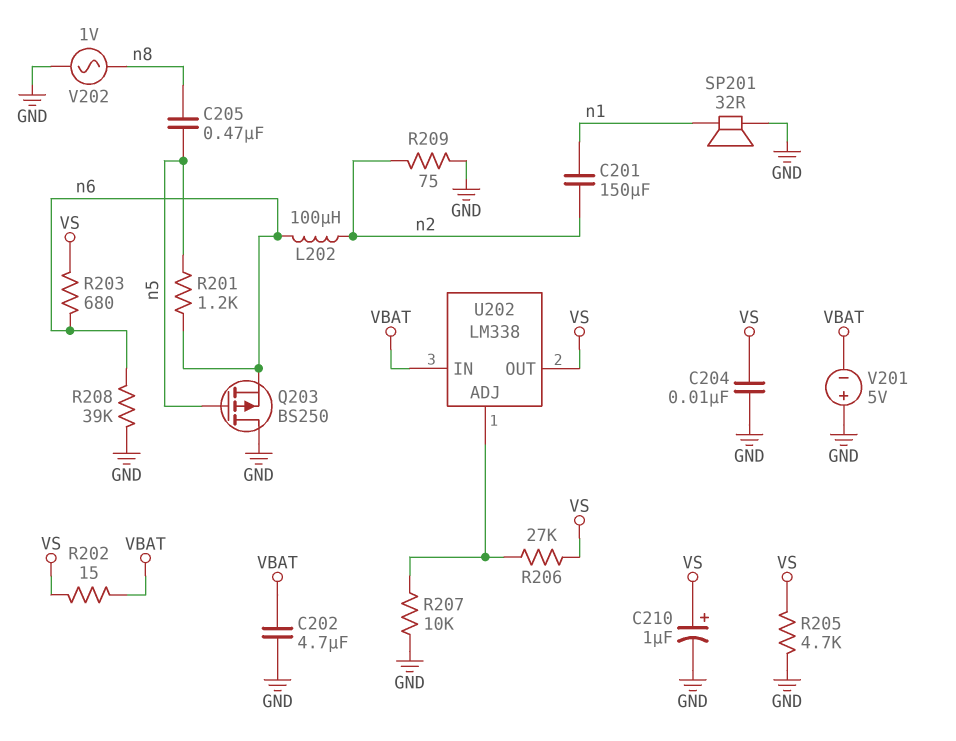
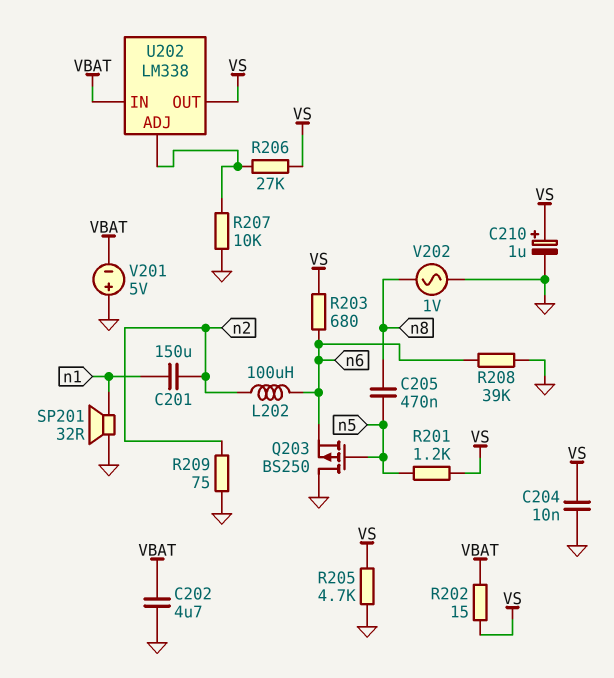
R201: 1.2k (n5, n6) -> 1.2k (VS, n5)

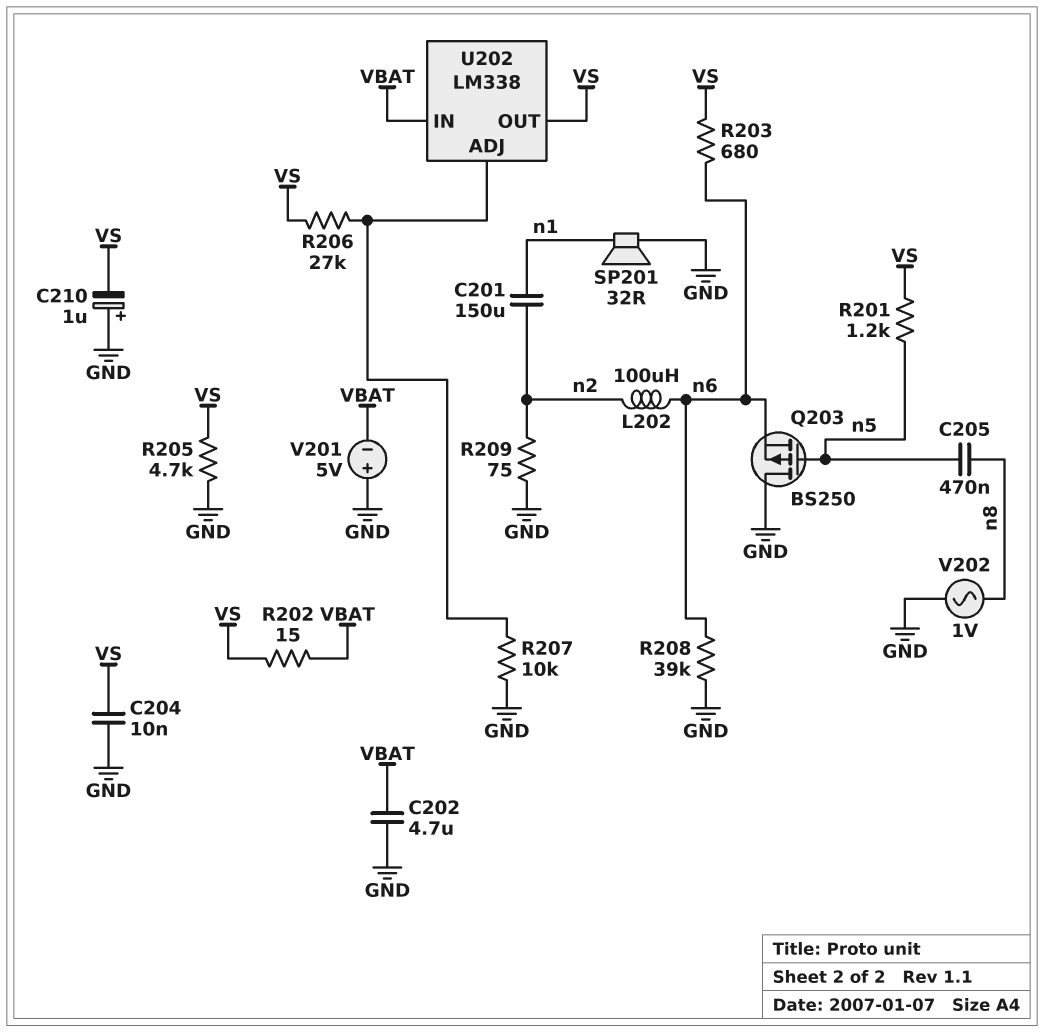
C210: 1uF (plus VS, minus GND) -> 1uF (plus GND, minus VS)

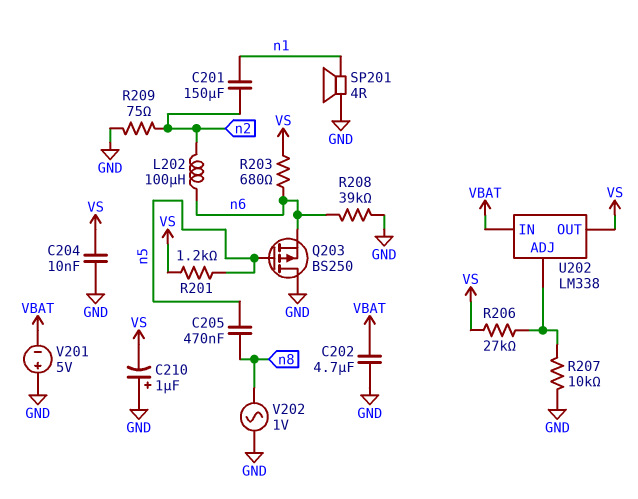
R202: 15 (VBAT, VS) -> none
R205: 4.7k (GND, VS) -> none
SP201: speaker 32R (GND, n1) -> speaker 4R (GND, n1)

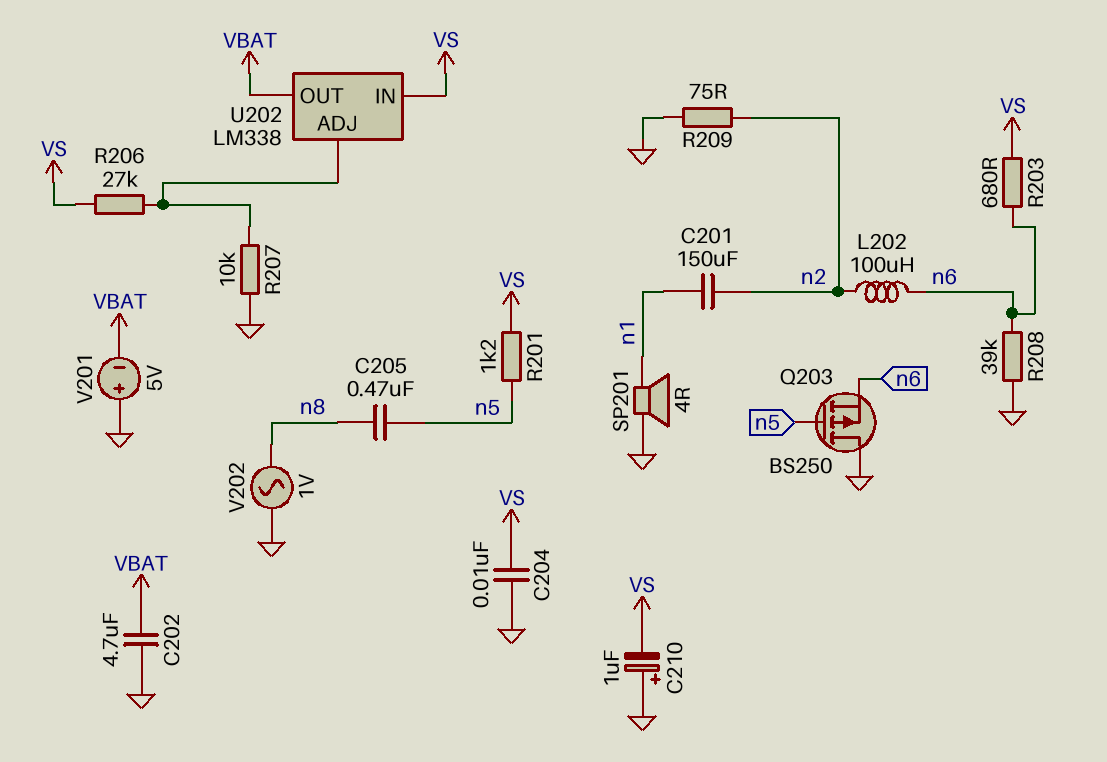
U202 pin IN: VBAT -> VS
U202 pin OUT: VS -> VBAT

